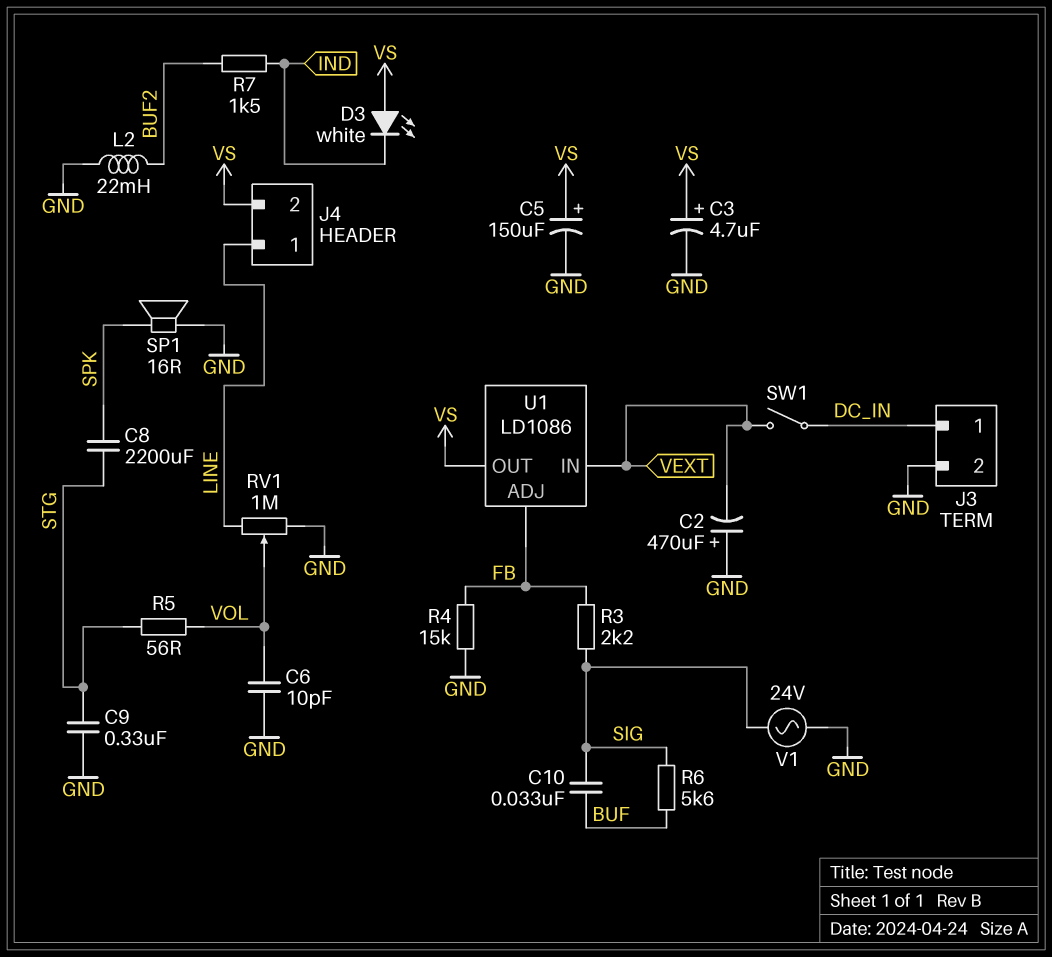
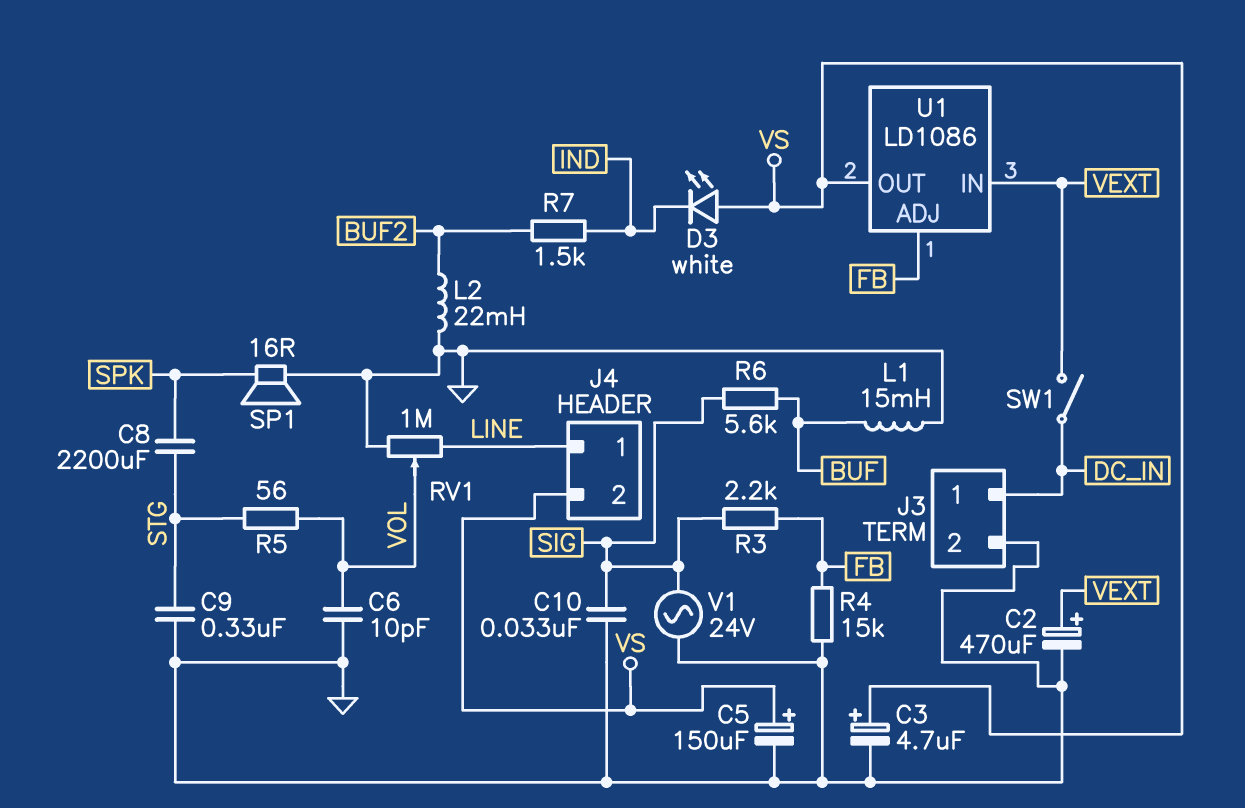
C2: 470uF (plus GND, minus VEXT) -> 470uF (plus VEXT, minus GND)
C10: 33nF (BUF, SIG) -> 33nF (GND, SIG)
L1: none -> 15mH (BUF, GND)

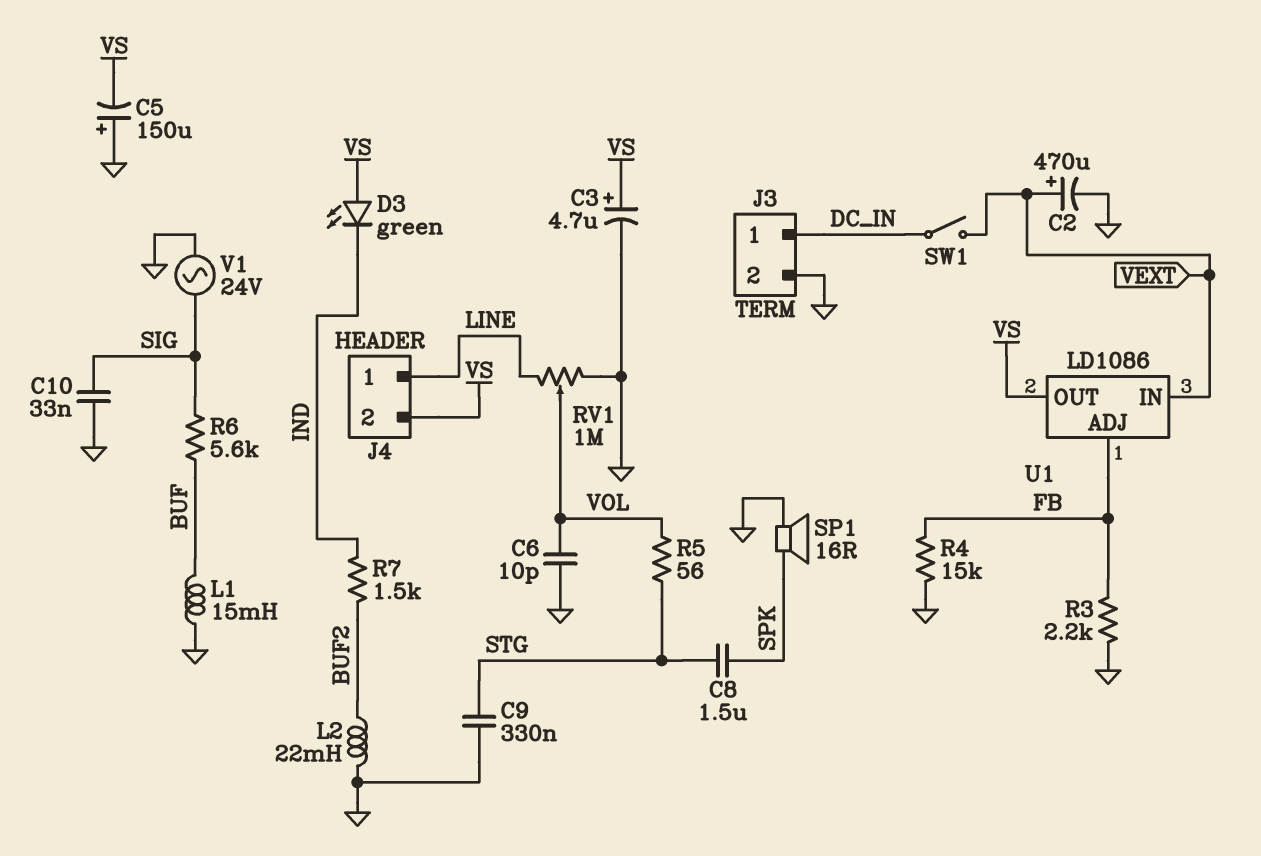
C5: 150uF (plus VS, minus GND) -> 150uF (plus GND, minus VS)
C8: 2200uF (SPK, STG) -> 1.5uF (SPK, STG)
D3: LED white (A VS, K IND) -> LED green (A VS, K IND)
R3: 2.2k (FB, SIG) -> 2.2k (FB, GND)

